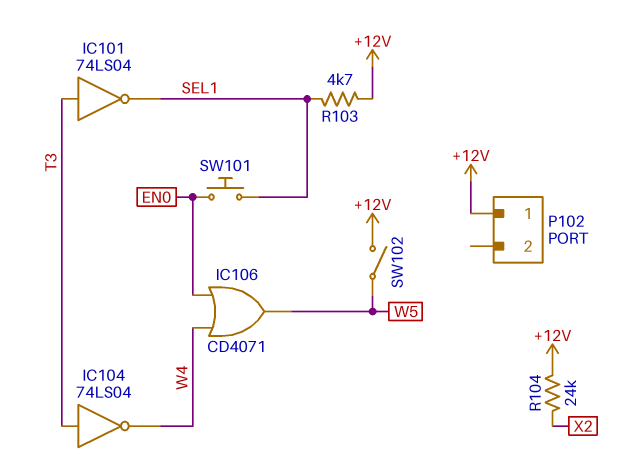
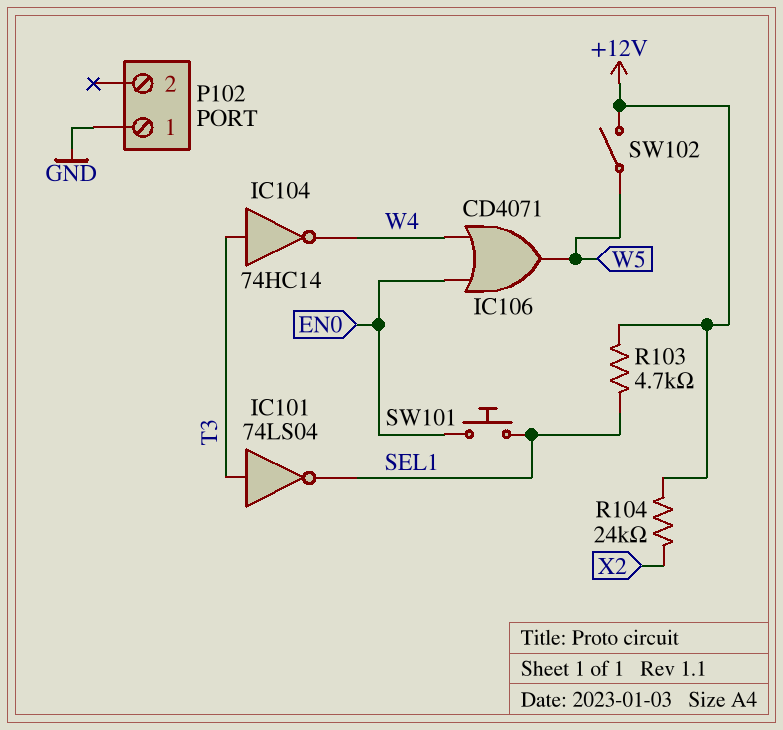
IC104: NOT 74LS04 (in T3, out W4) -> NOT 74HC14 (in T3, out W4)
P102 pin 1: +12V -> GND

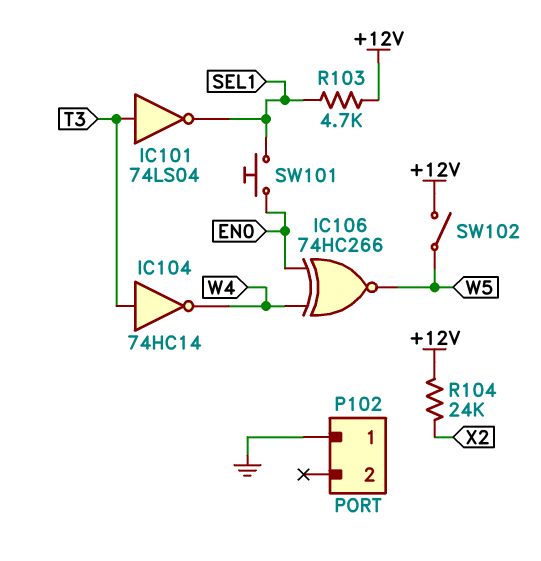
IC106: OR CD4071 (in EN0, in W4, out W5) -> XNOR 74HC266 (in EN0, in W4, out W5)

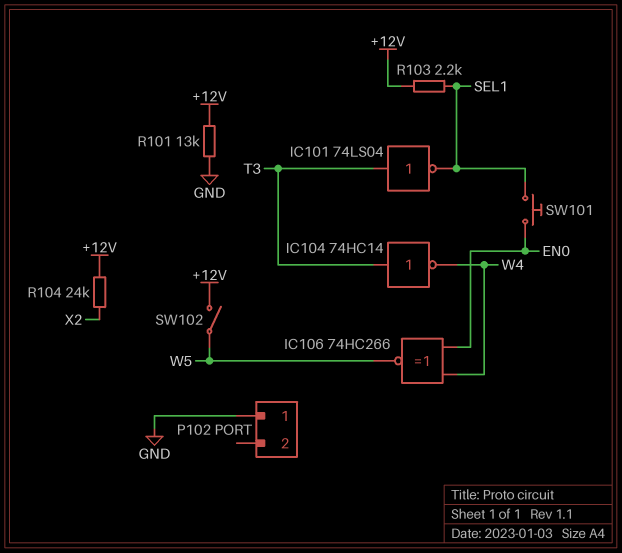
R101: none -> 13k (+12V, GND)
R103: 4.7k (+12V, SEL1) -> 2.2k (+12V, SEL1)

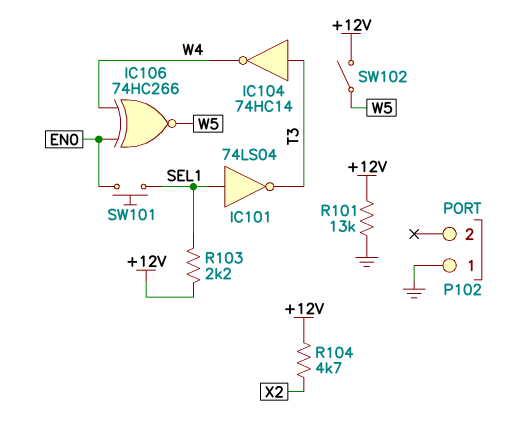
IC101: NOT 74LS04 (in T3, out SEL1) -> NOT 74LS04 (in SEL1, out T3)
R104: 24k (+12V, X2) -> 4.7k (+12V, X2)

